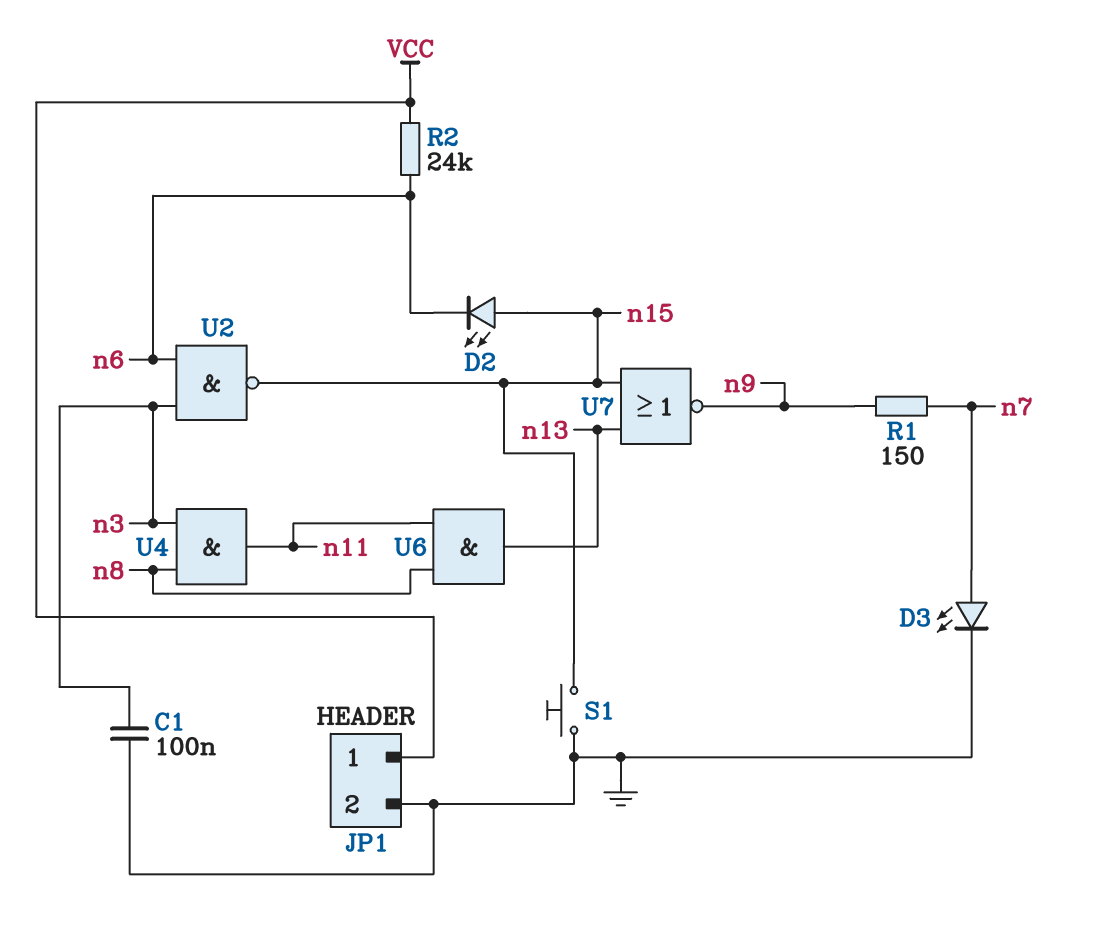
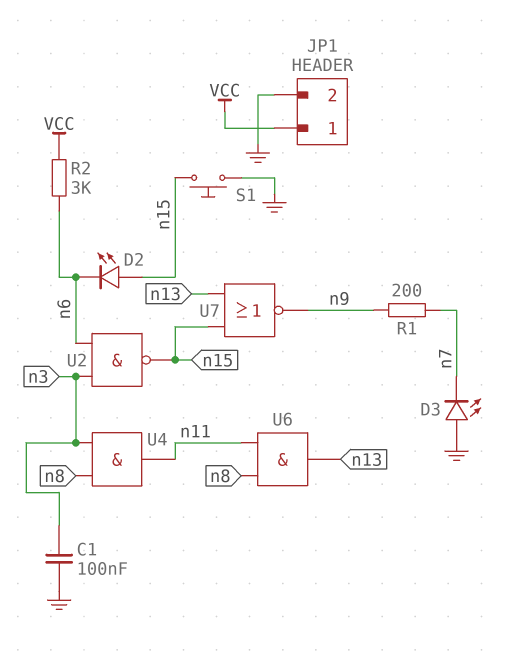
D3: LED (A n7, K GND) -> LED (A GND, K n7)
R1: 150 (n7, n9) -> 200 (n7, n9)
R2: 24k (VCC, n6) -> 3k (VCC, n6)

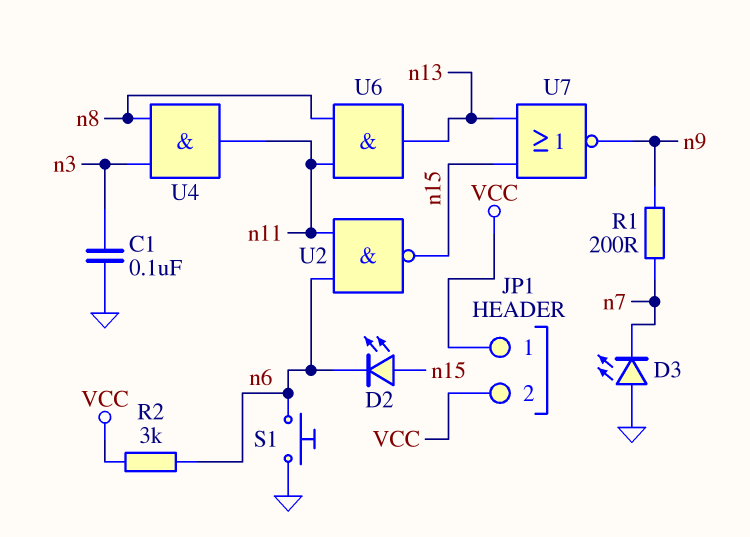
JP1 pin 2: GND -> VCC
S1: button (GND, n15) -> button (GND, n6)
U2: NAND (in n3, in n6, out n15) -> NAND (in n6, in n11, out n15)

